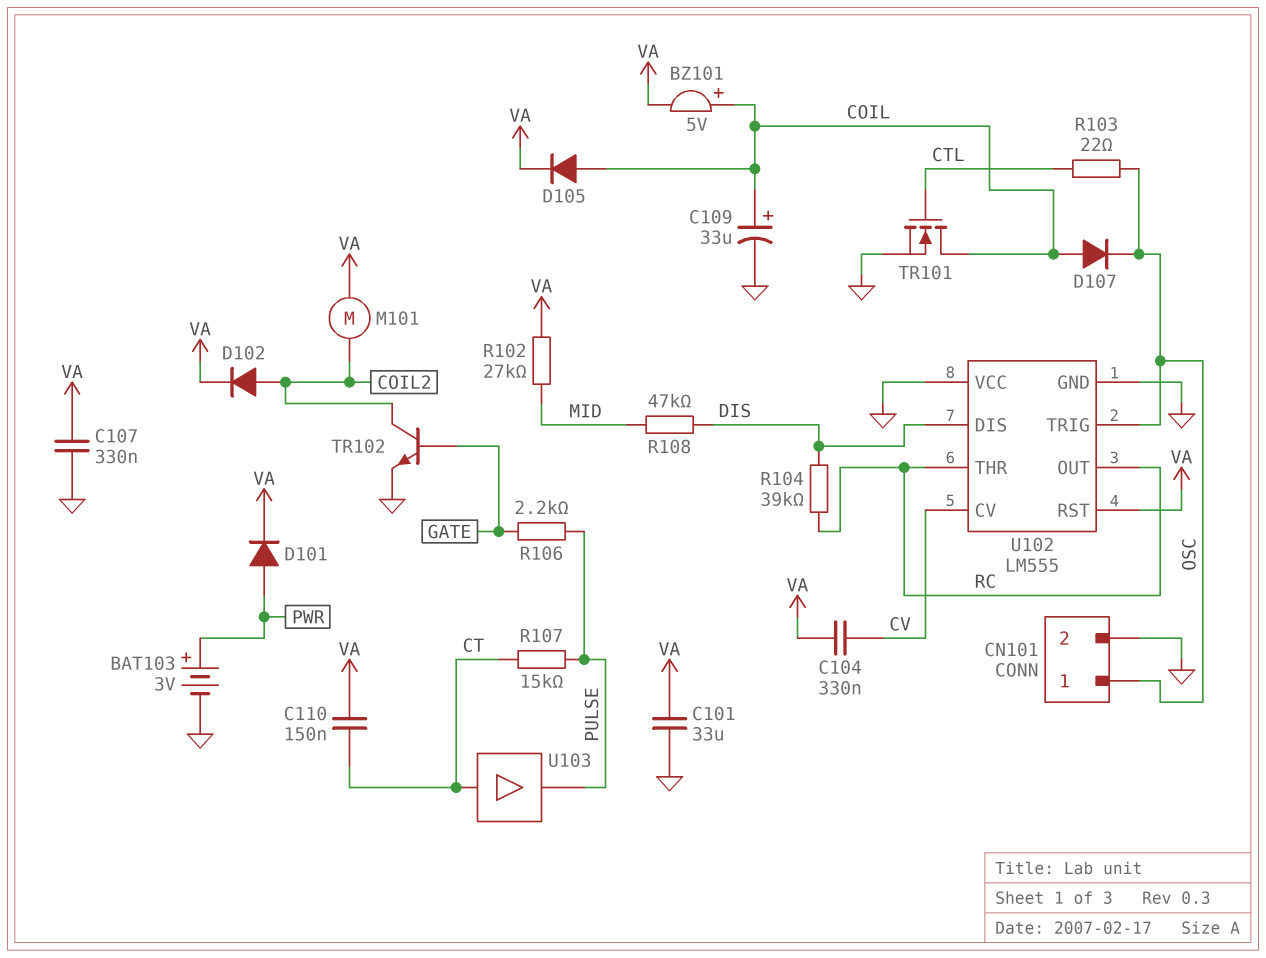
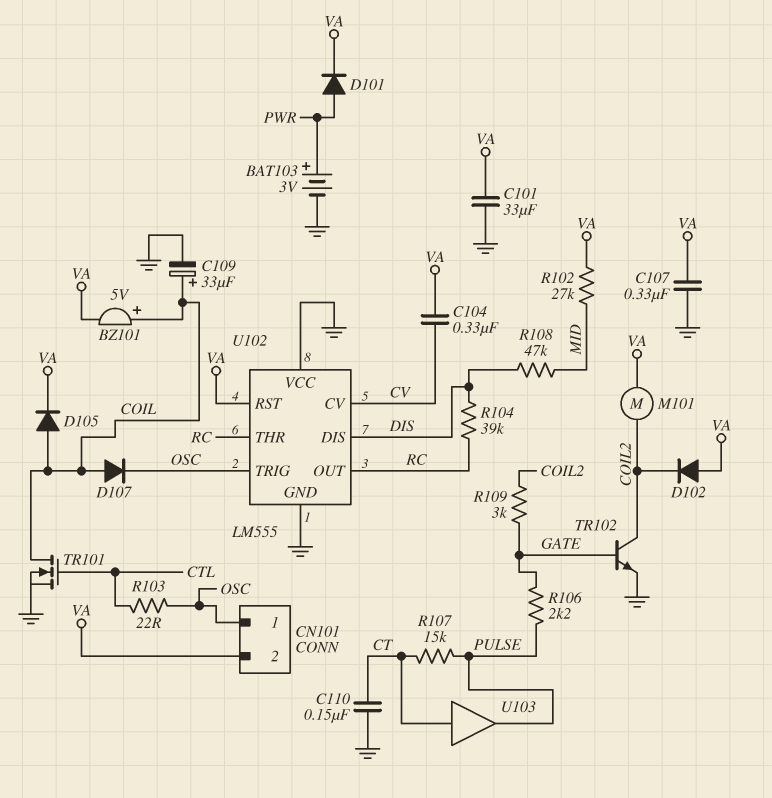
C110: 150nF (CT, VA) -> 150nF (CT, GND)
CN101 pin 2: GND -> VA
D102: diode (A COIL2, K VA) -> diode (A VA, K COIL2)
R109: none -> 3k (COIL2, GATE)

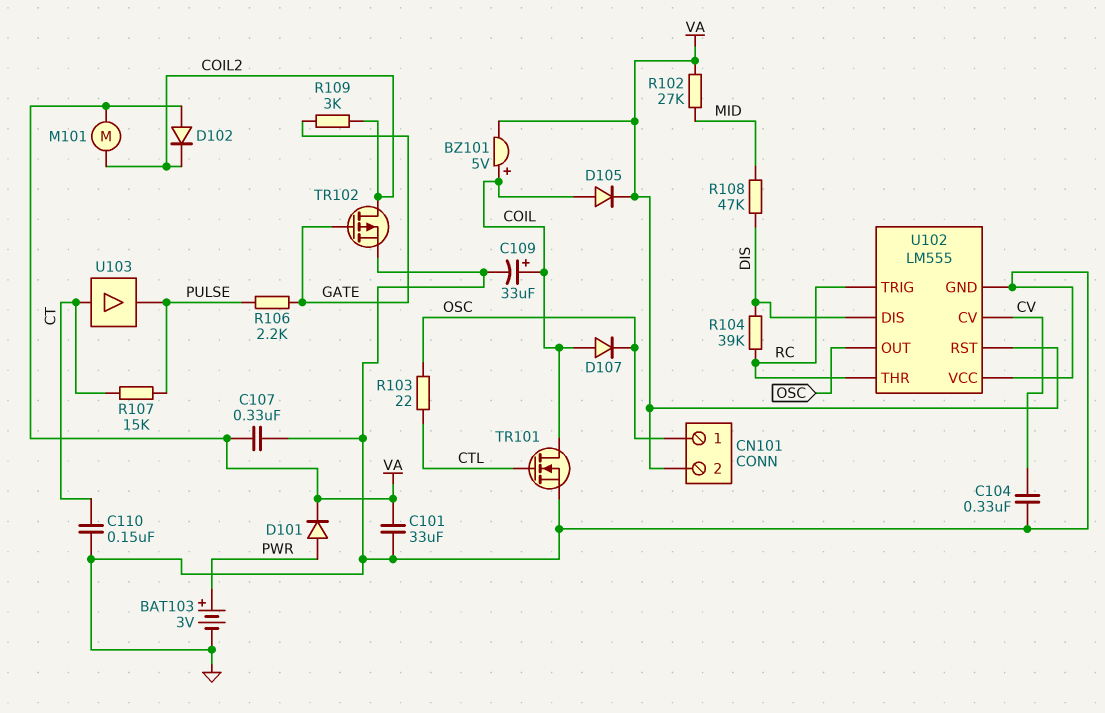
C104: 330nF (CV, VA) -> 330nF (CV, GND)
TR102: NPN (B GATE, C COIL2, E GND) -> PMOS (G GATE, D COIL2, S GND)
U102 pin OUT: RC -> OSC
U102 pin TRIG: OSC -> RC

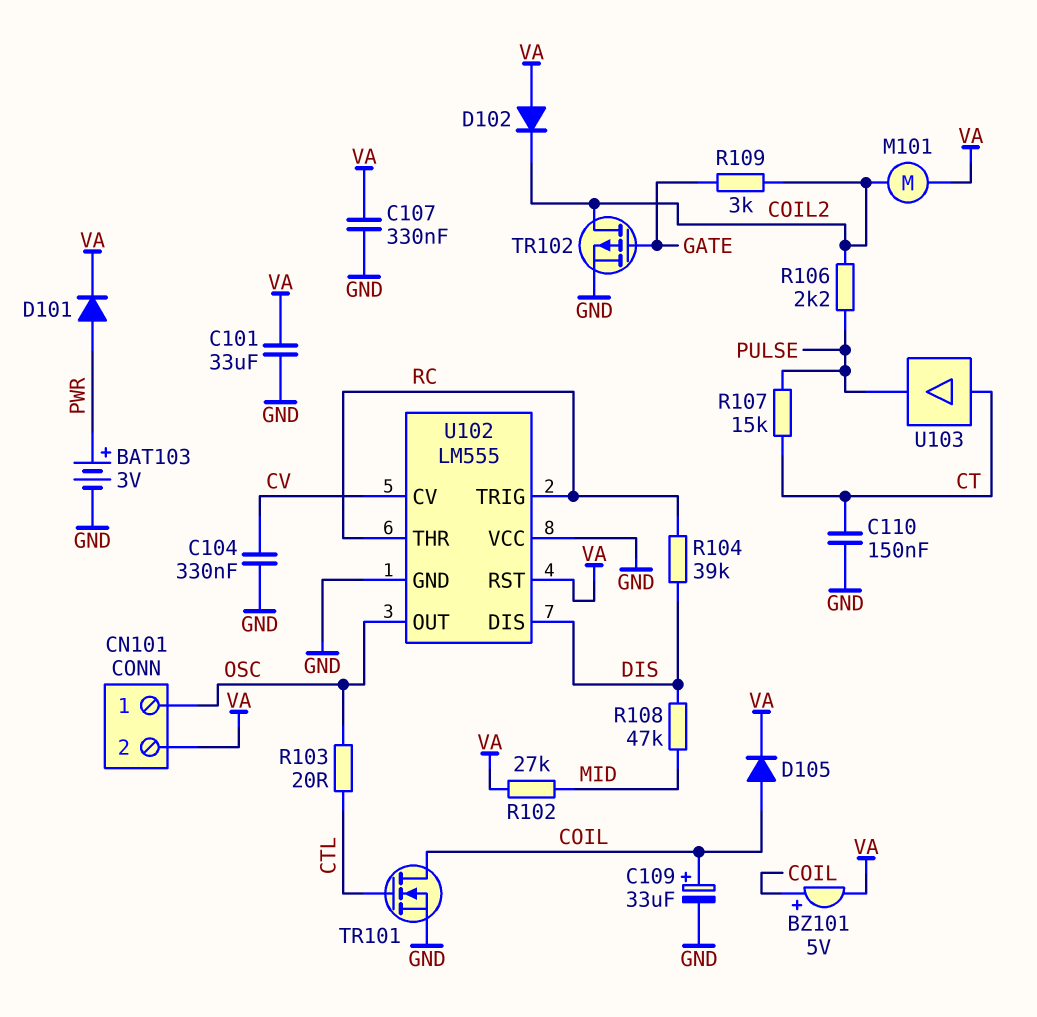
D107: diode (A COIL, K OSC) -> none
R103: 22 (CTL, OSC) -> 20 (CTL, OSC)
R106: 2.2k (GATE, PULSE) -> 2.2k (COIL2, PULSE)

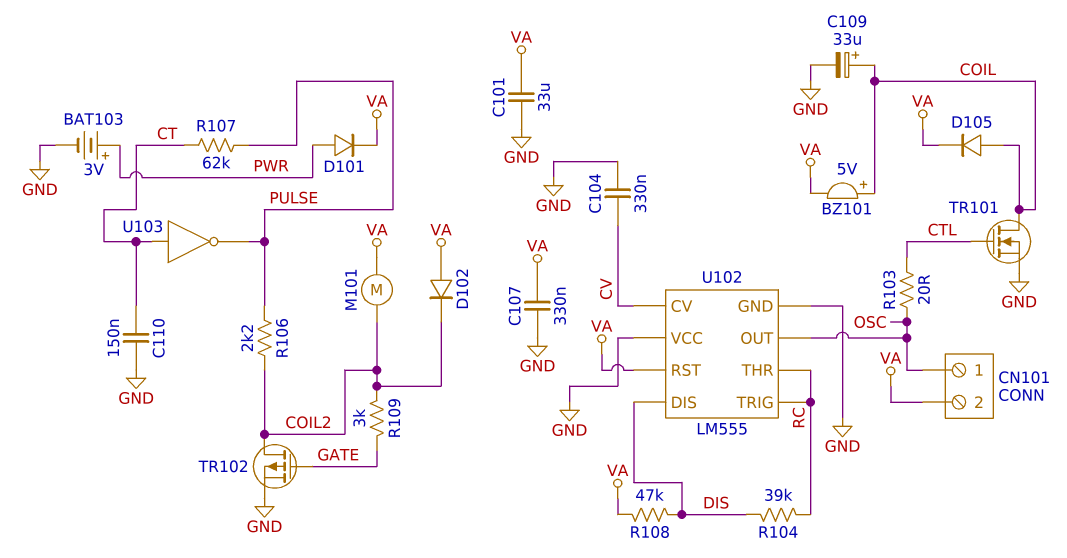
R102: 27k (MID, VA) -> none
R107: 15k (CT, PULSE) -> 62k (CT, PULSE)
R108: 47k (DIS, MID) -> 47k (DIS, VA)
U103: buffer (in CT, out PULSE) -> NOT (in CT, out PULSE)

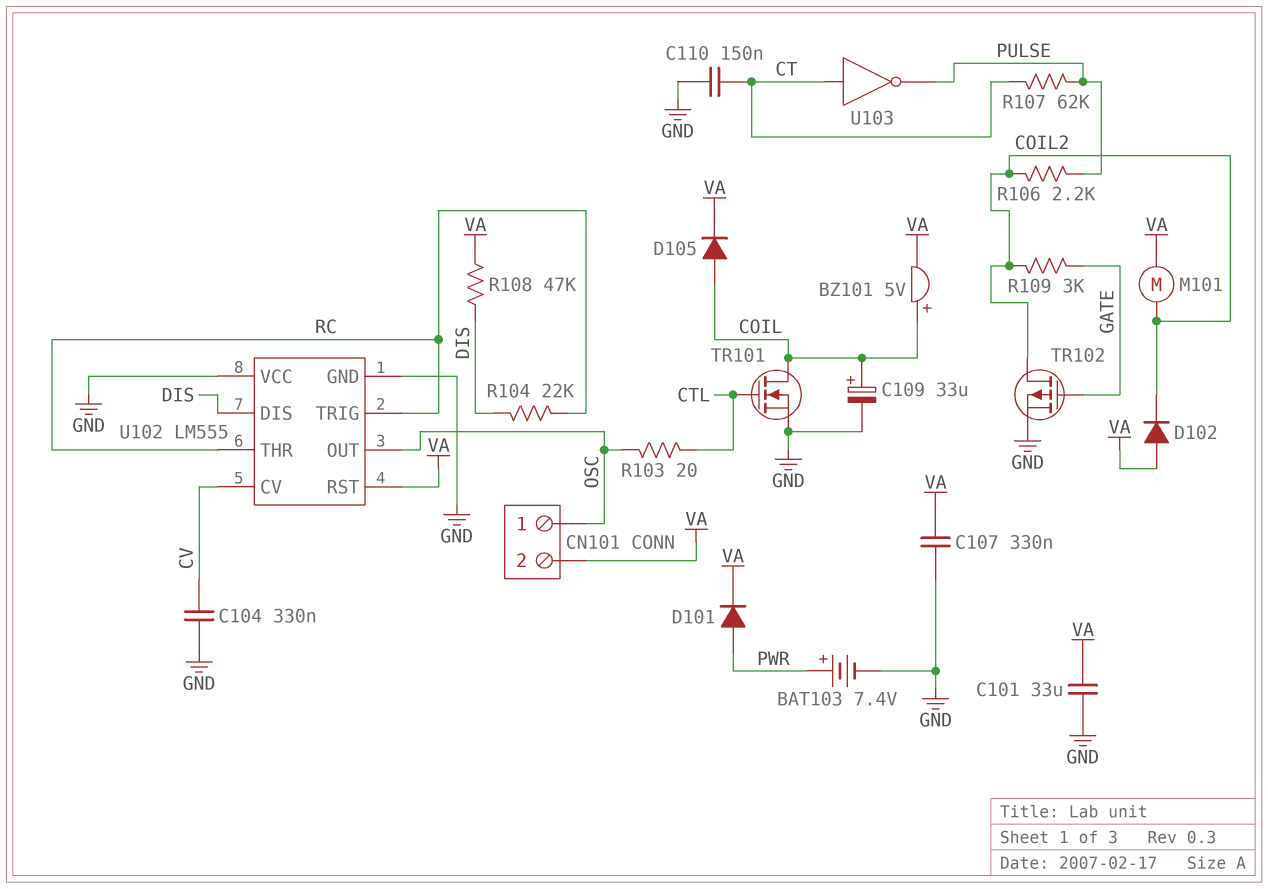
BAT103: 3V (plus PWR, minus GND) -> 7.4V (plus PWR, minus GND)
R104: 39k (DIS, RC) -> 22k (DIS, RC)

